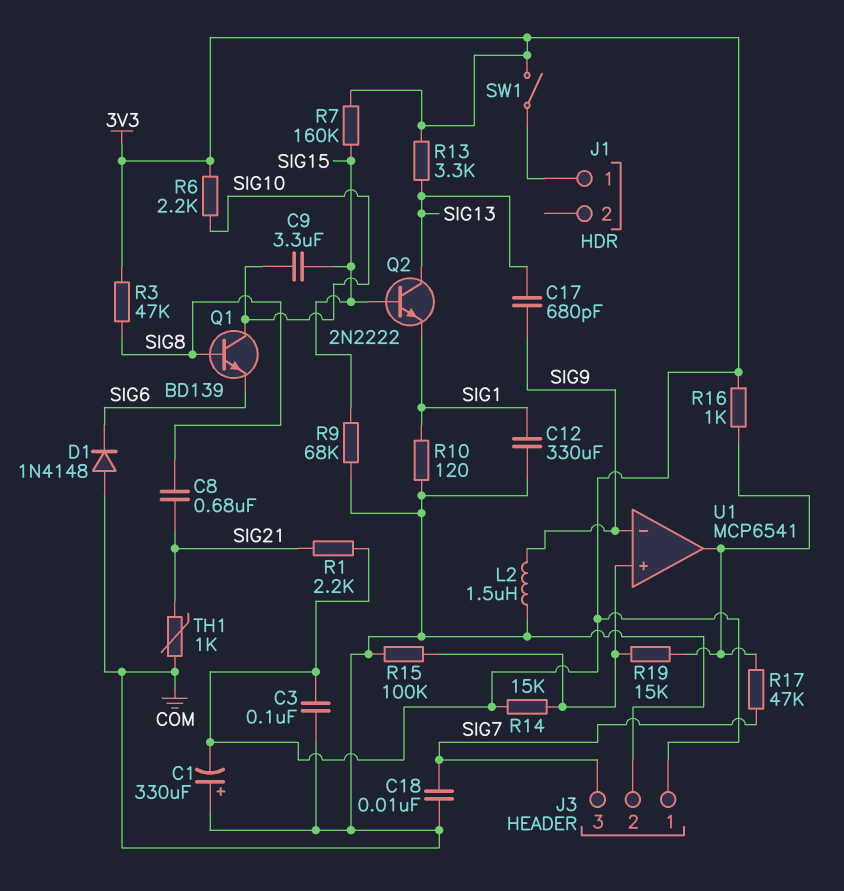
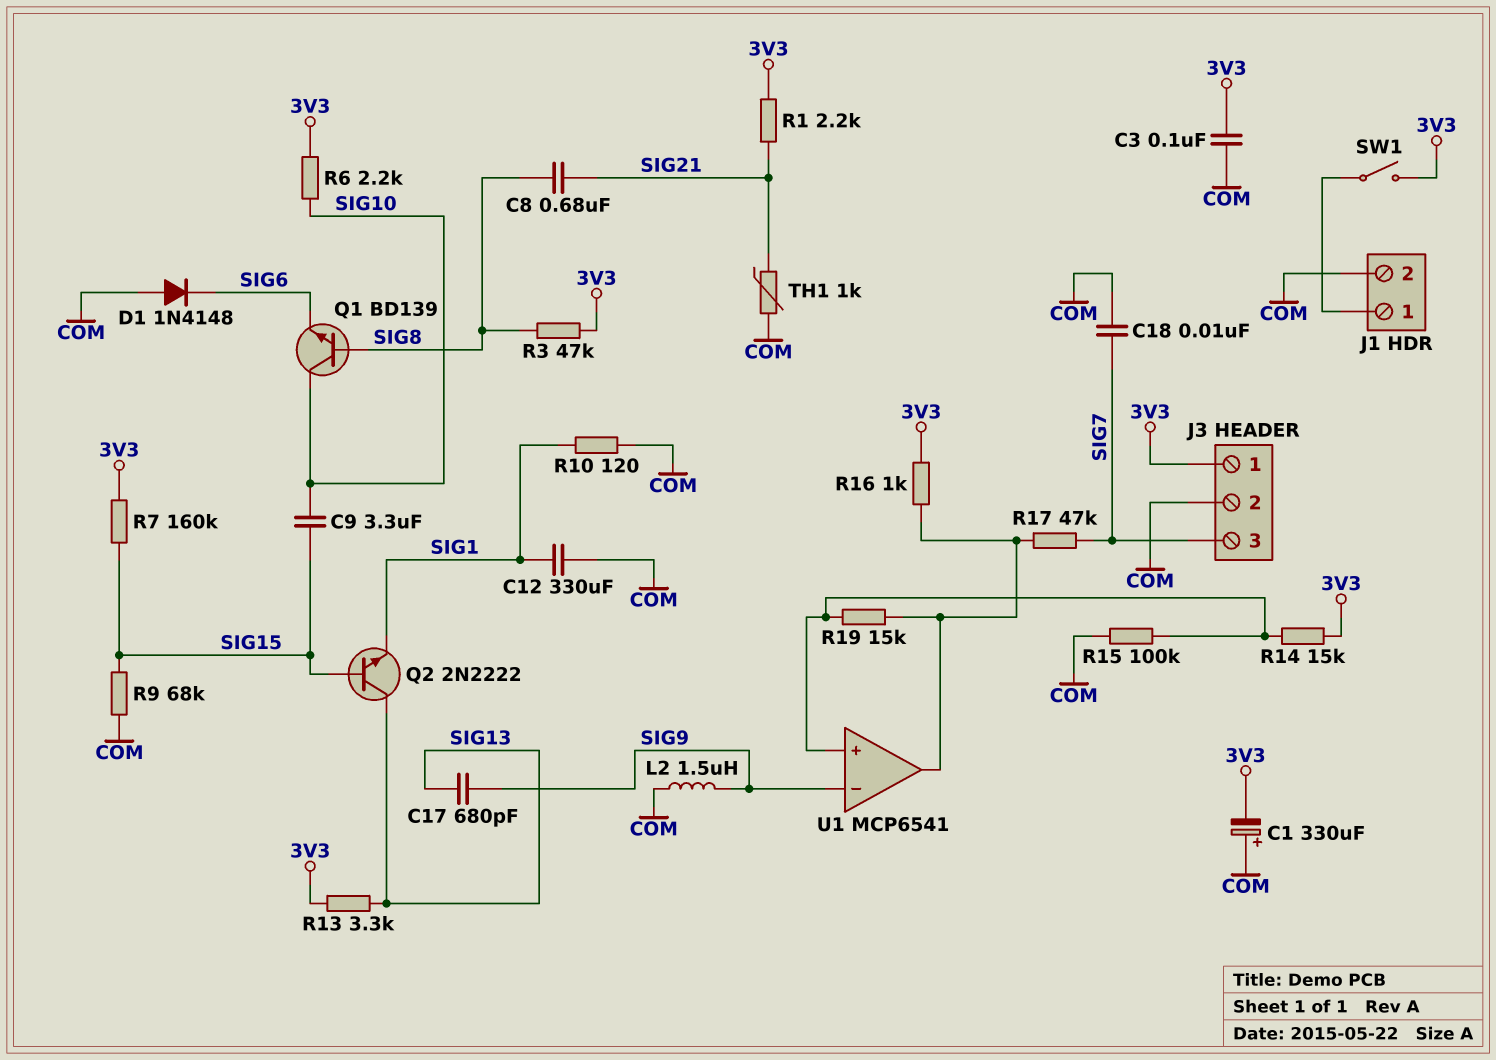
J1 pin 2: none -> COM

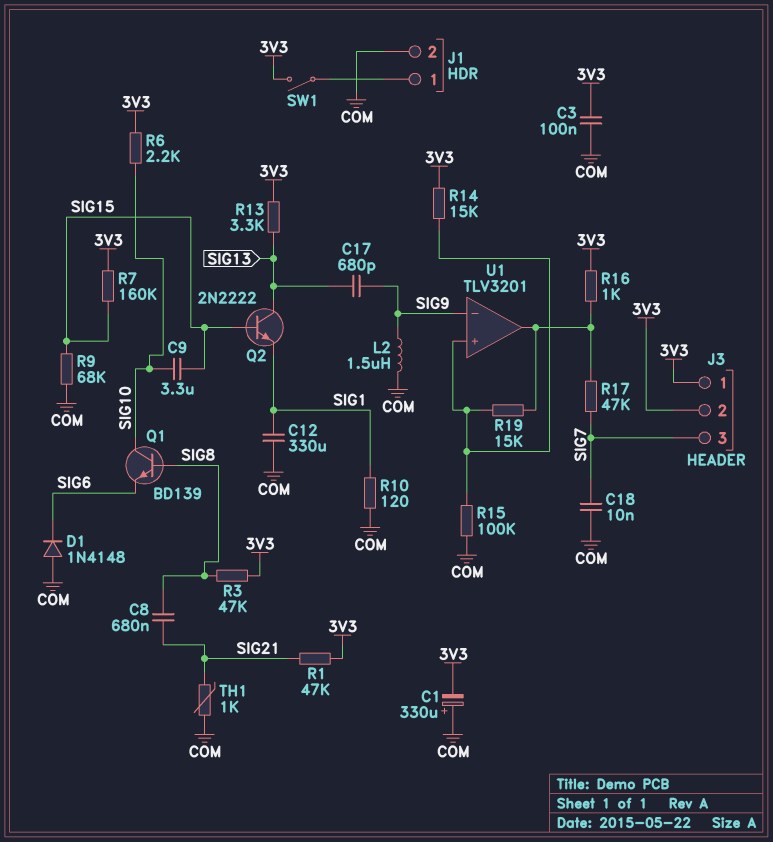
J3 pin 2: COM -> 3V3
R1: 2.2k (3V3, SIG21) -> 47k (3V3, SIG21)
U1: MCP6541 -> TLV3201

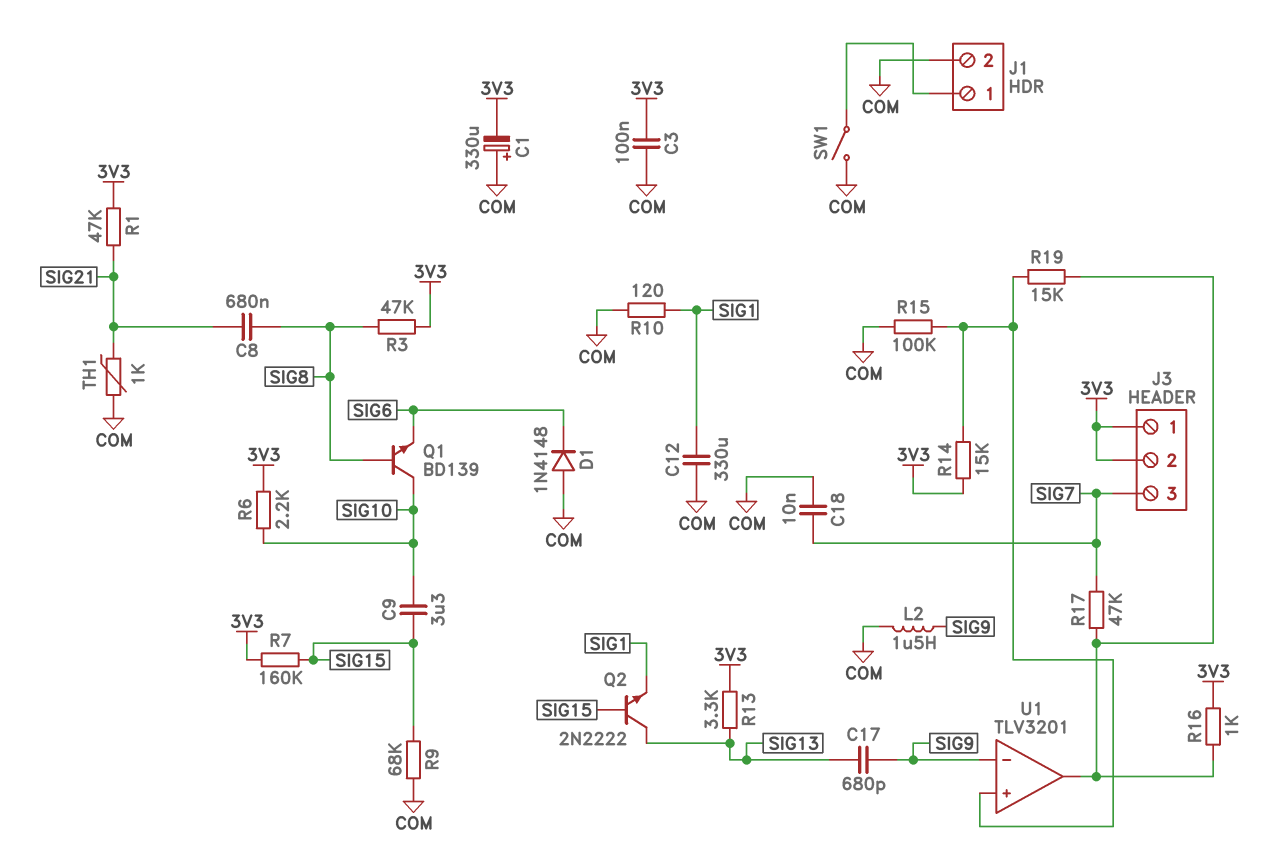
SW1: switch (3V3, J1/1) -> switch (COM, J1/1)

